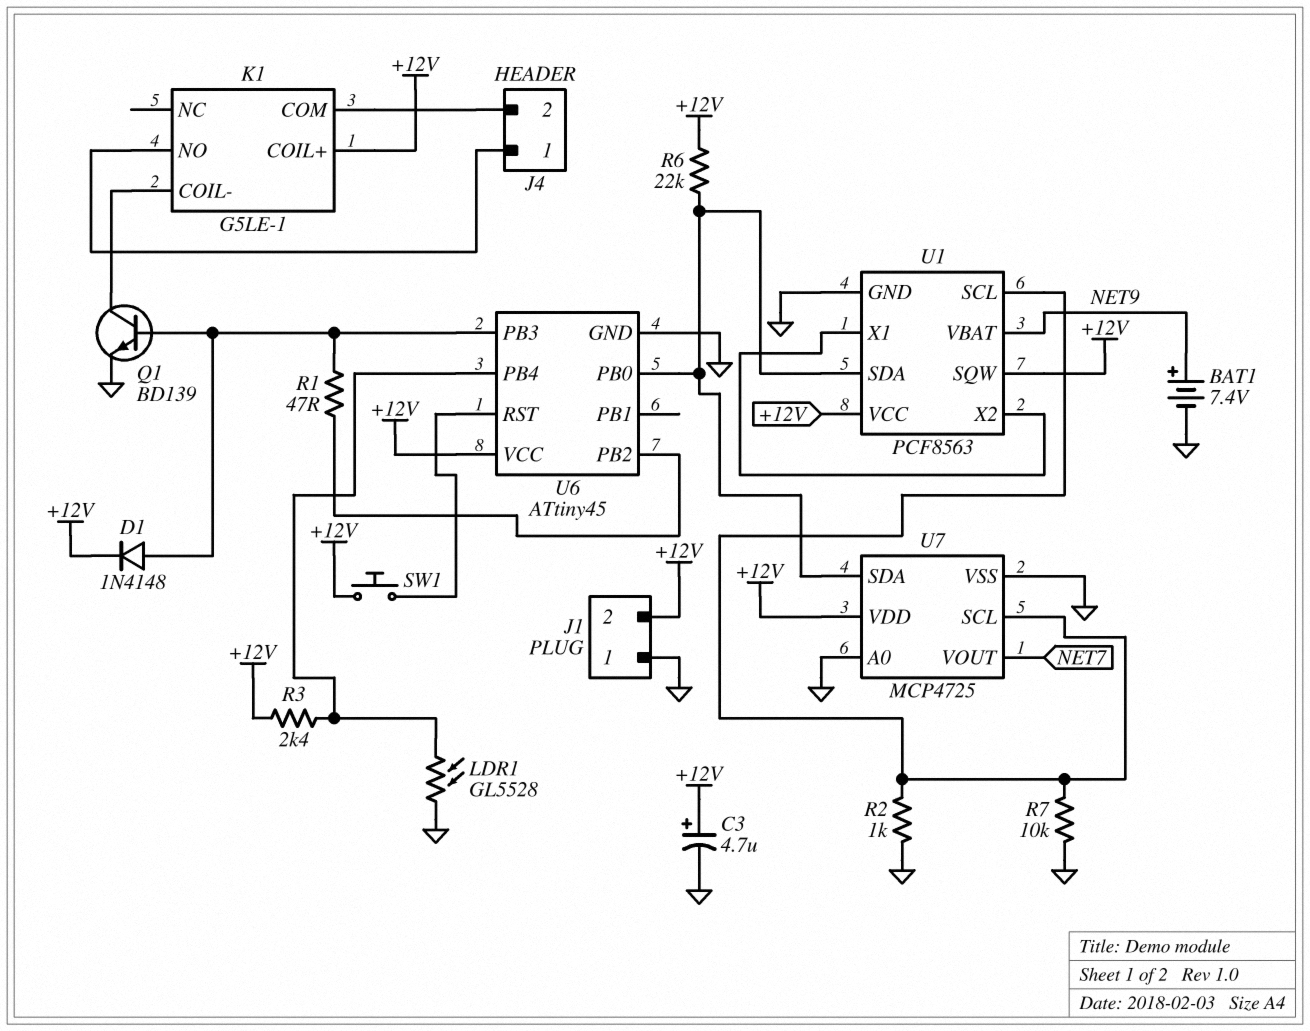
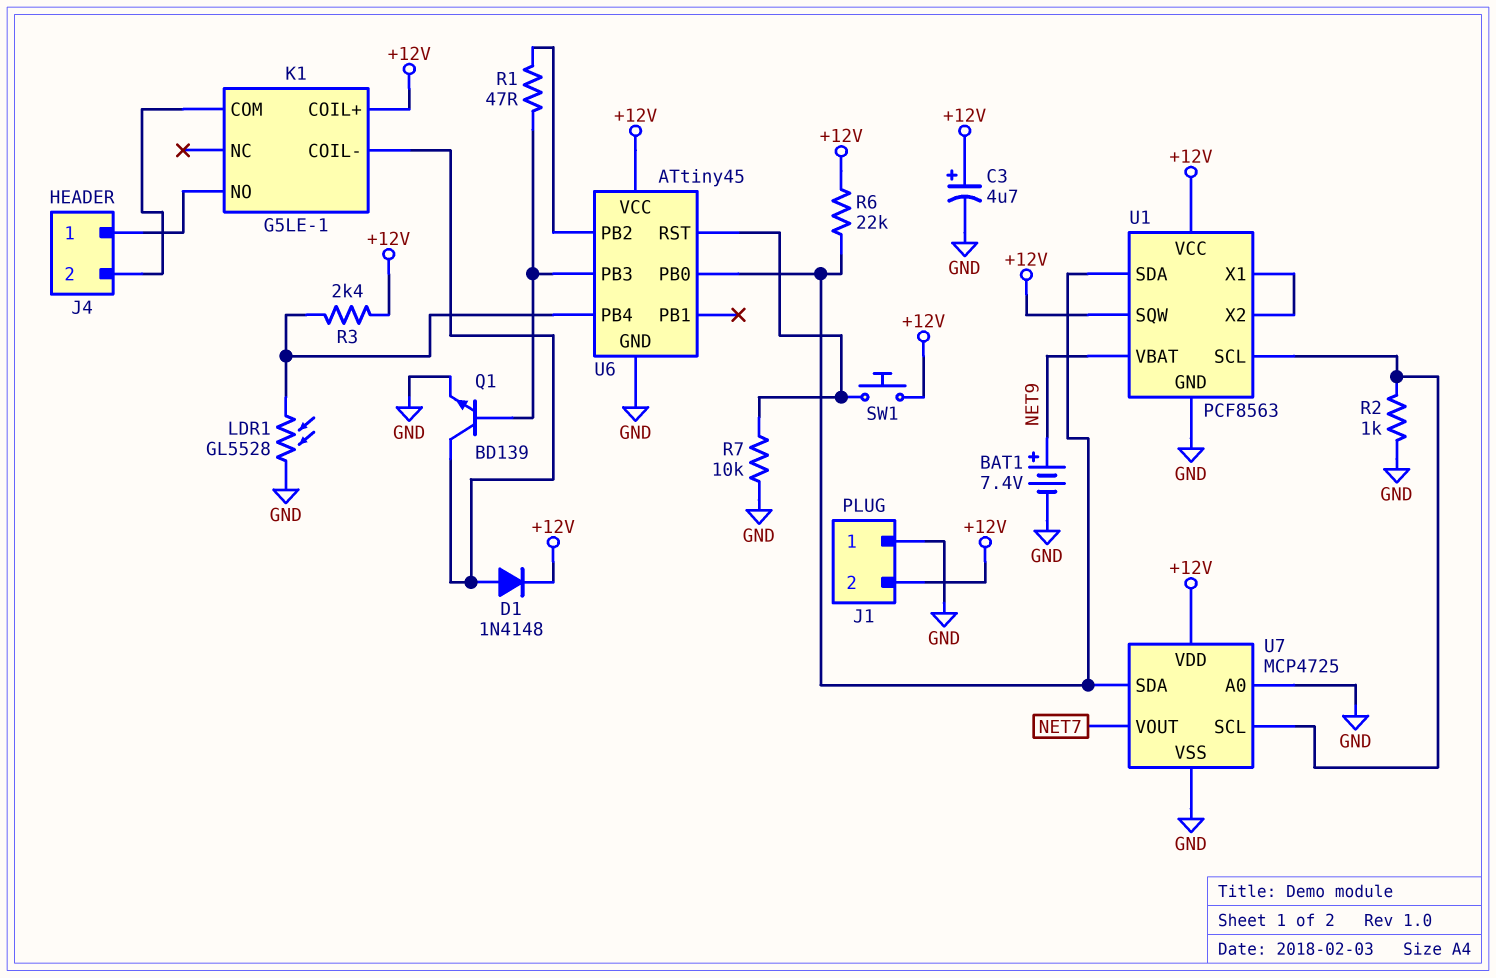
D1: diode 1N4148 (A U6/PB3, K +12V) -> diode 1N4148 (A K1/COIL-, K +12V)
R7: 10k (GND, U1/SCL) -> 10k (GND, U6/RST)

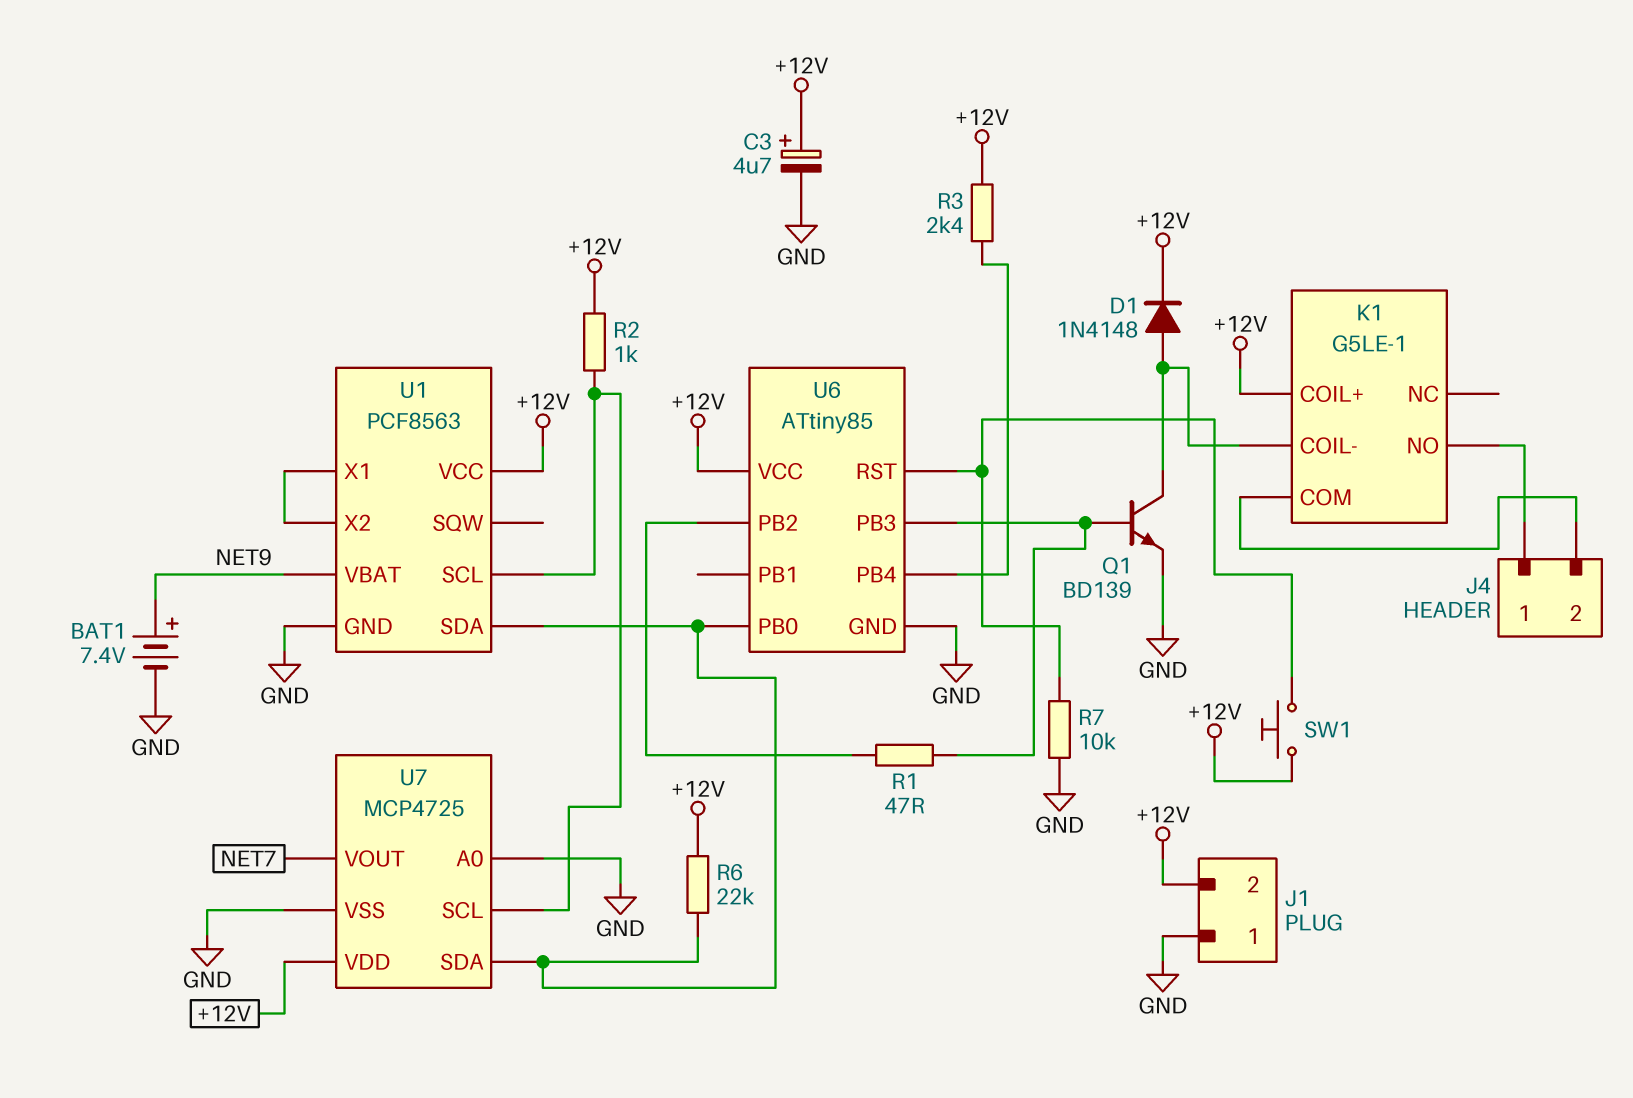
LDR1: GL5528 (GND, U6/PB4) -> none
R2: 1k (GND, U1/SCL) -> 1k (+12V, U1/SCL)
U1 pin SQW: +12V -> none
U6: ATtiny45 -> ATtiny85

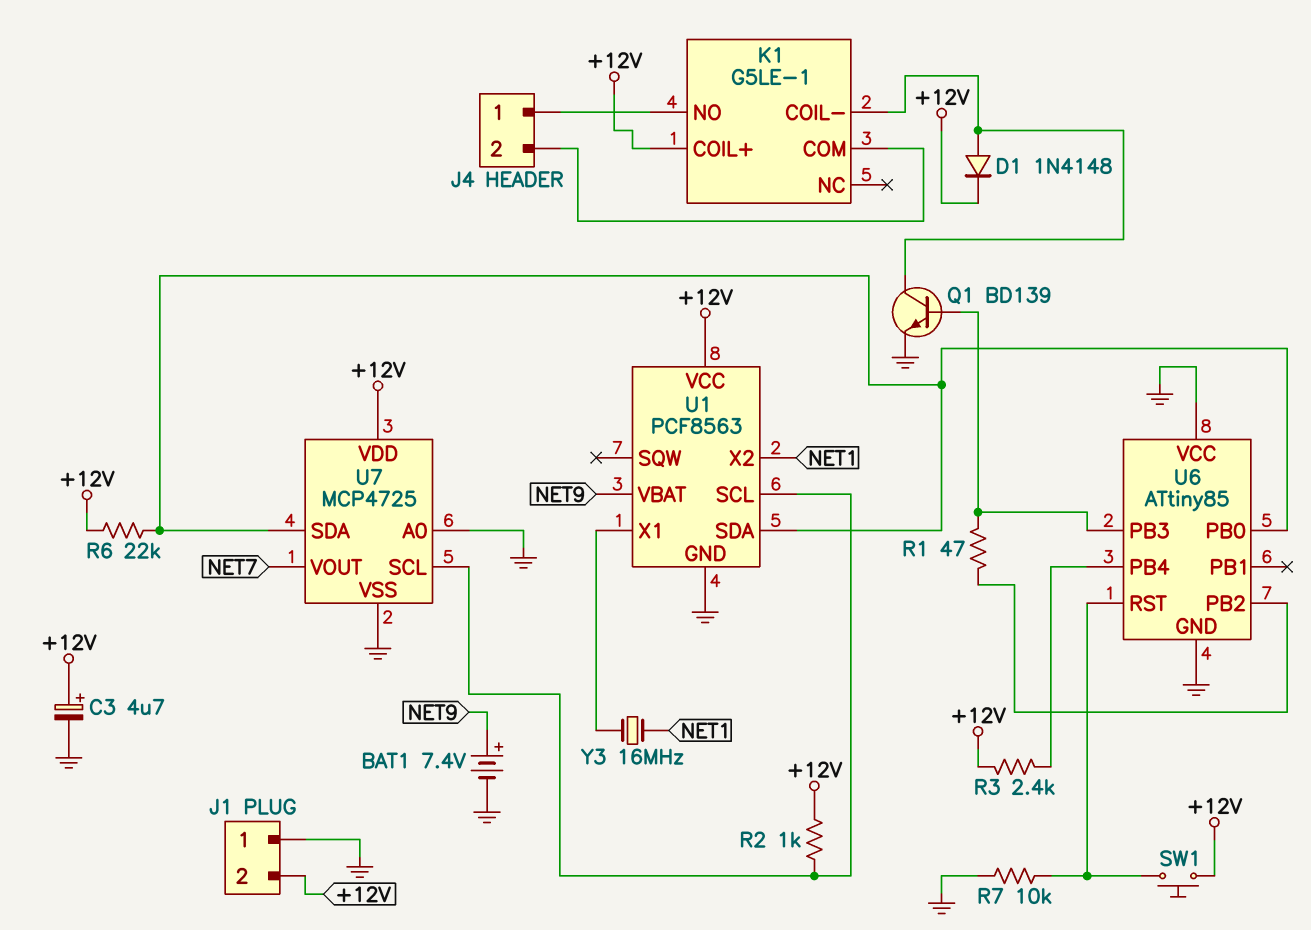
U1 pin X2: U1/X1 -> NET1
U6 pin VCC: +12V -> GND
Y3: none -> 16MHz (NET1, U1/X1)

